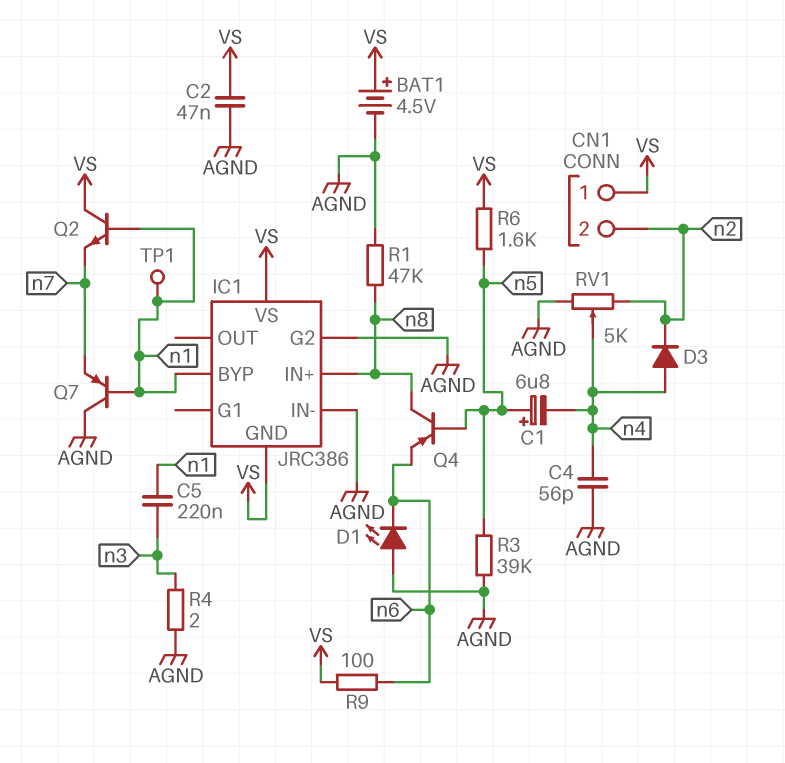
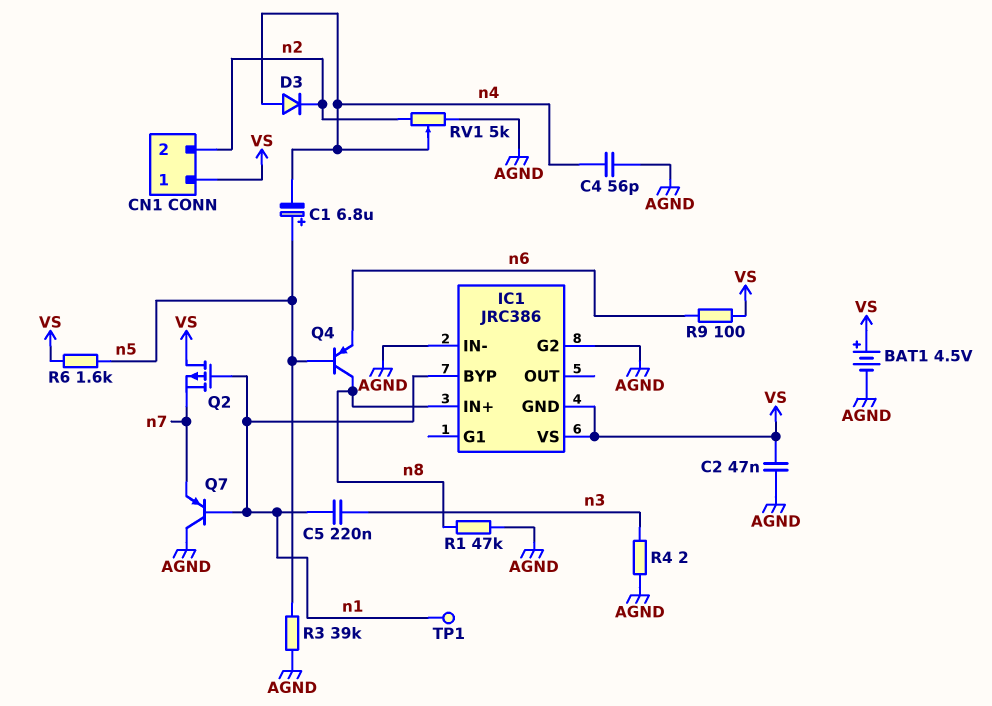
D1: LED (A AGND, K n6) -> none
Q2: NPN (B n1, C VS, E n7) -> PMOS (G n1, D VS, S n7)

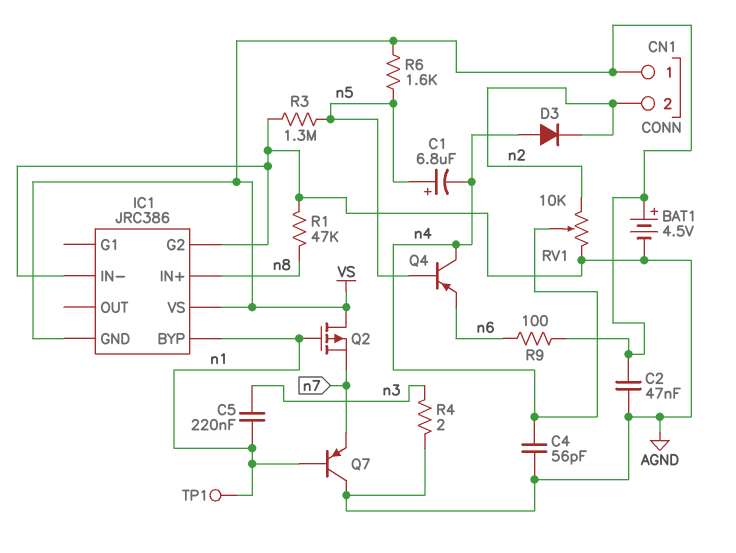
Q4: PNP (B n5, C n8, E n6) -> PNP (B n5, C n4, E n6)
R3: 39k (AGND, n5) -> 1.3M (AGND, n5)
RV1: 5k (AGND, n2, wiper n4) -> 10k (AGND, n2, wiper n4)

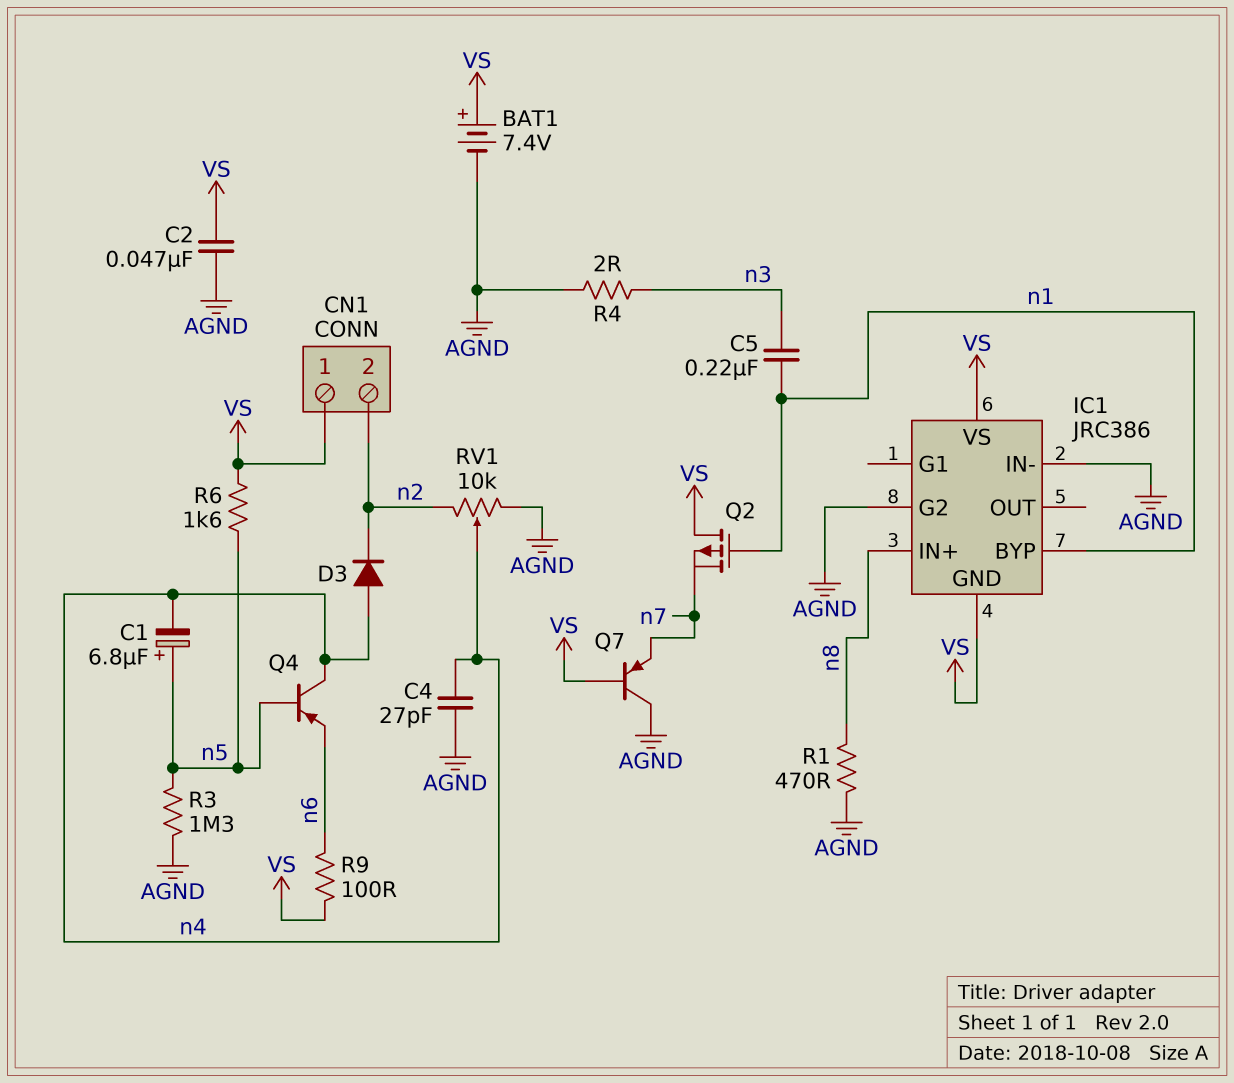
BAT1: 4.5V (plus VS, minus AGND) -> 7.4V (plus VS, minus AGND)
C4: 56pF (AGND, n4) -> 27pF (AGND, n4)
Q7: PNP (B n1, C AGND, E n7) -> PNP (B VS, C AGND, E n7)
R1: 47k (AGND, n8) -> 470 (AGND, n8)
TP1: test point (n1) -> none

